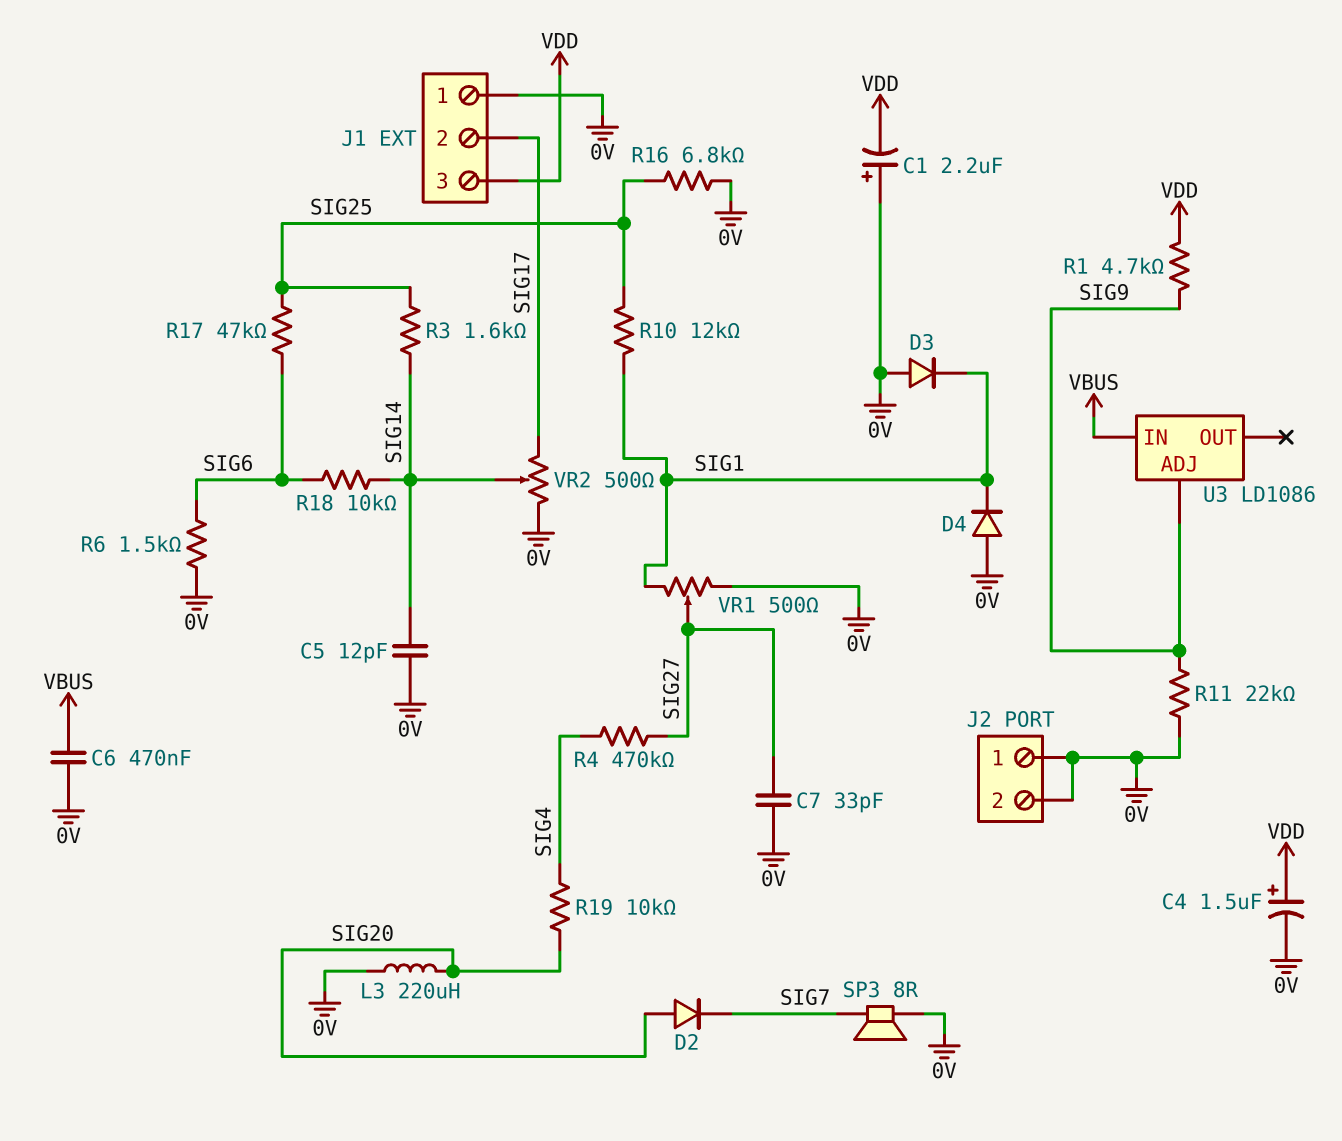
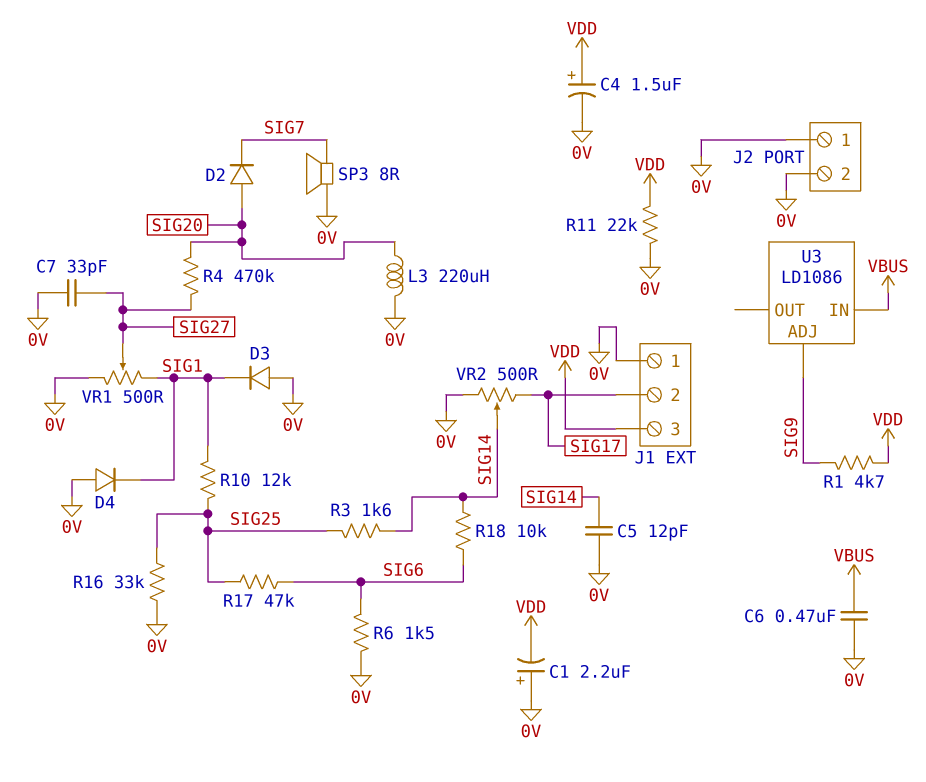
R4: 470k (SIG4, SIG27) -> 470k (SIG20, SIG27)
R11: 22k (0V, SIG9) -> 22k (0V, VDD)
R16: 6.8k (0V, SIG25) -> 33k (0V, SIG25)
R19: 10k (SIG4, SIG20) -> none

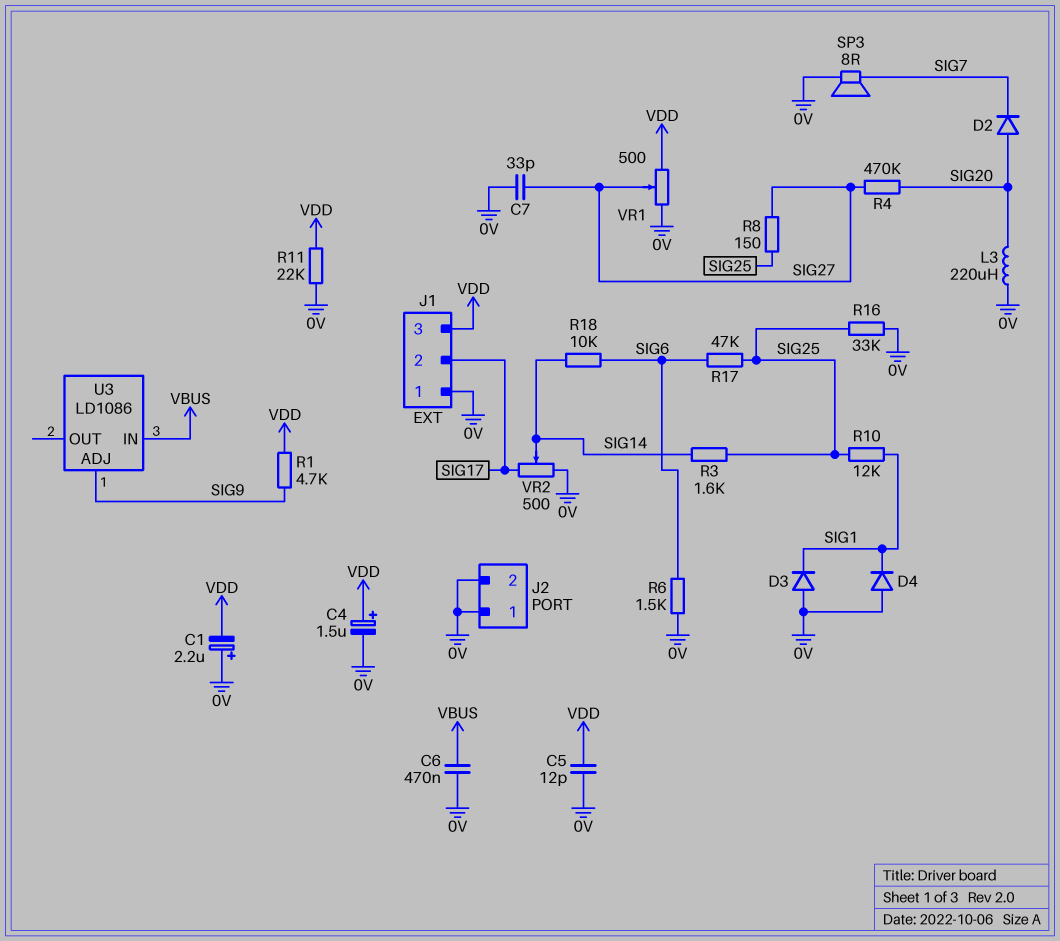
C5: 12pF (0V, SIG14) -> 12pF (0V, VDD)
R8: none -> 150 (SIG25, SIG27)
VR1: 500 (0V, SIG1, wiper SIG27) -> 500 (0V, VDD, wiper SIG27)

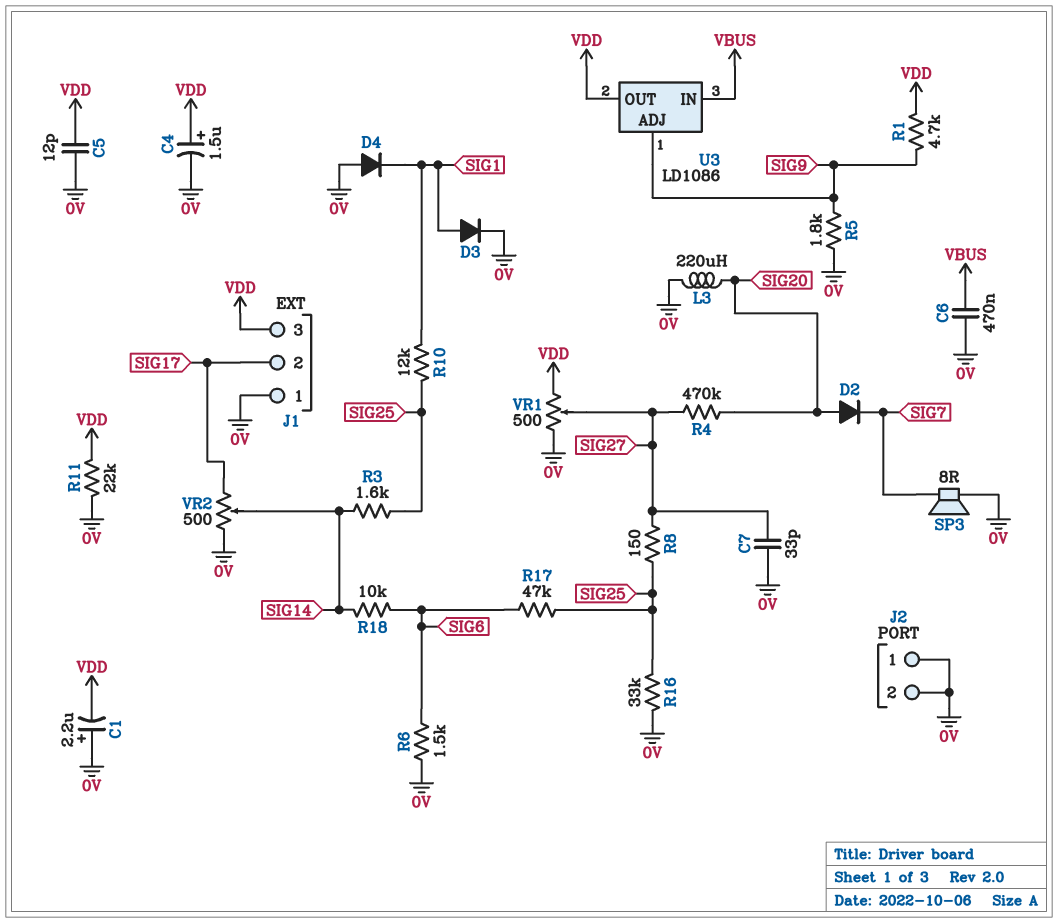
D3: diode (A 0V, K SIG1) -> diode (A SIG1, K 0V)
R5: none -> 1.8k (0V, SIG9)
U3 pin OUT: none -> VDD

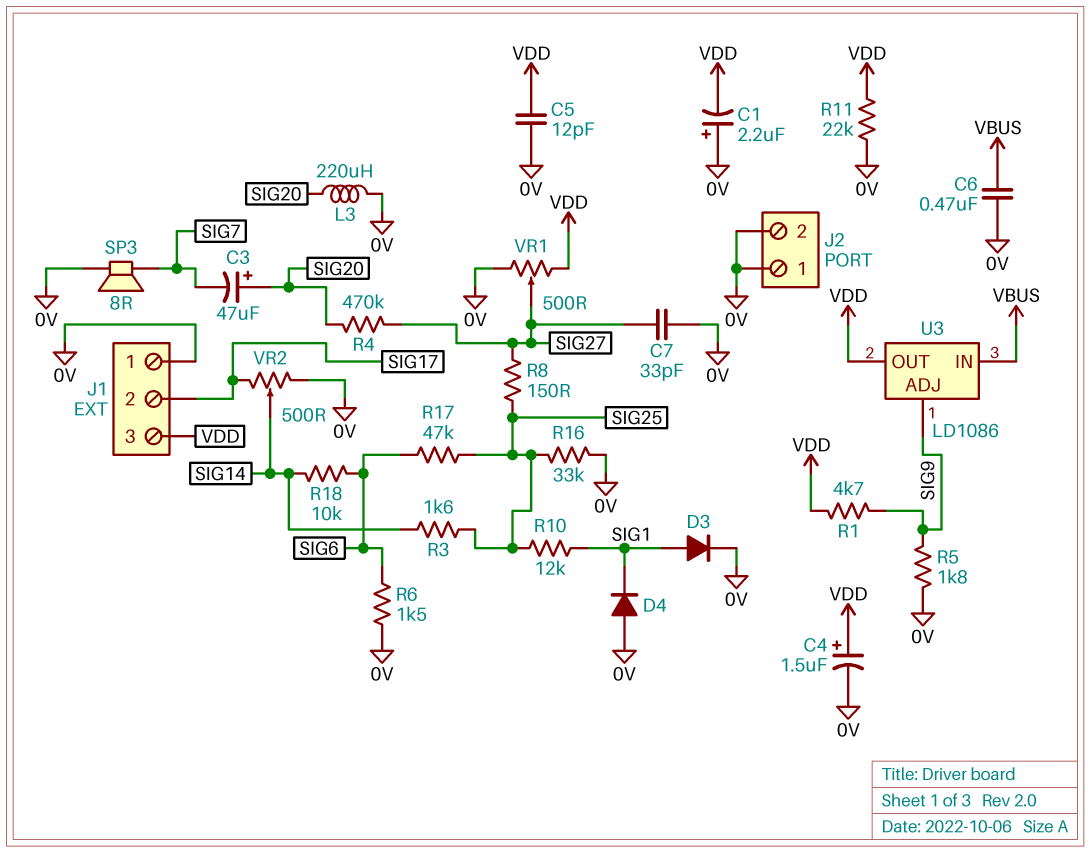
C3: none -> 47uF (plus SIG20, minus SIG7)
D2: diode (A SIG20, K SIG7) -> none

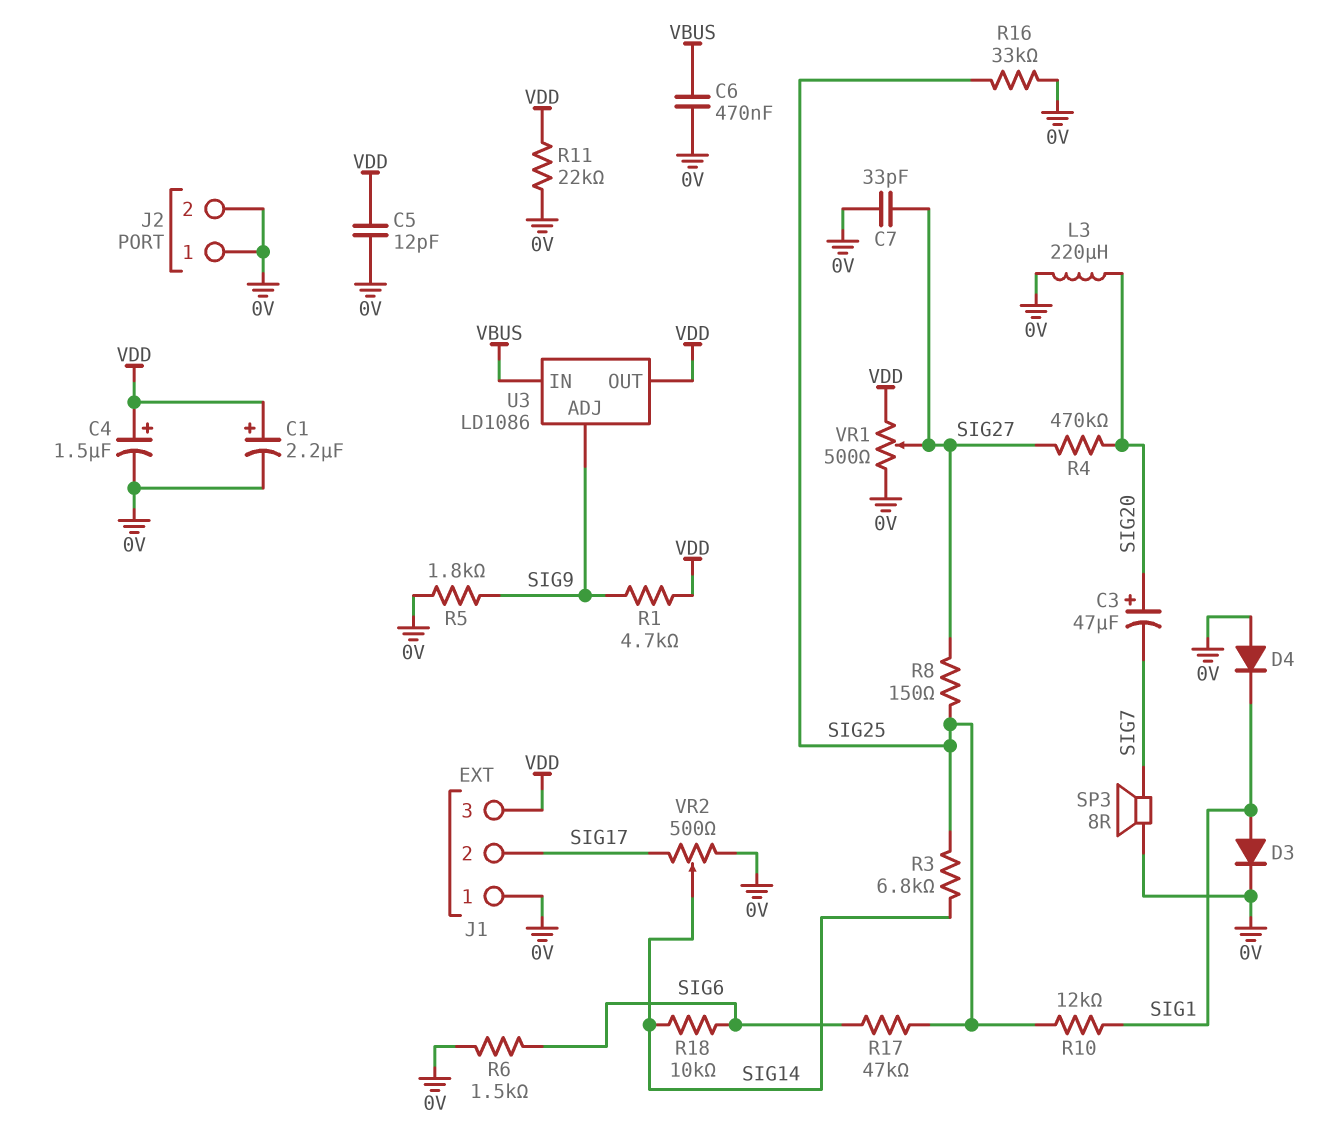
C1: 2.2uF (plus 0V, minus VDD) -> 2.2uF (plus VDD, minus 0V)
R3: 1.6k (SIG14, SIG25) -> 6.8k (SIG14, SIG25)

